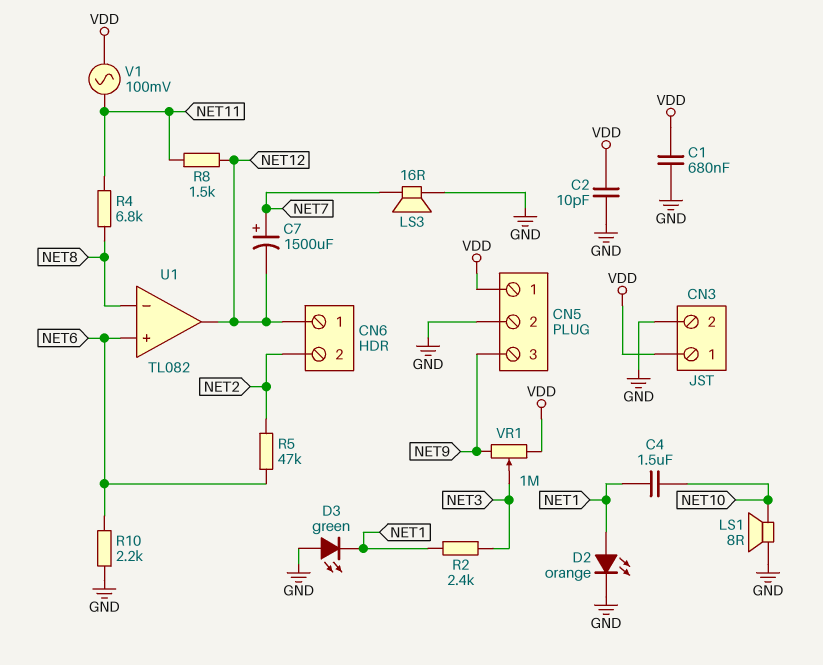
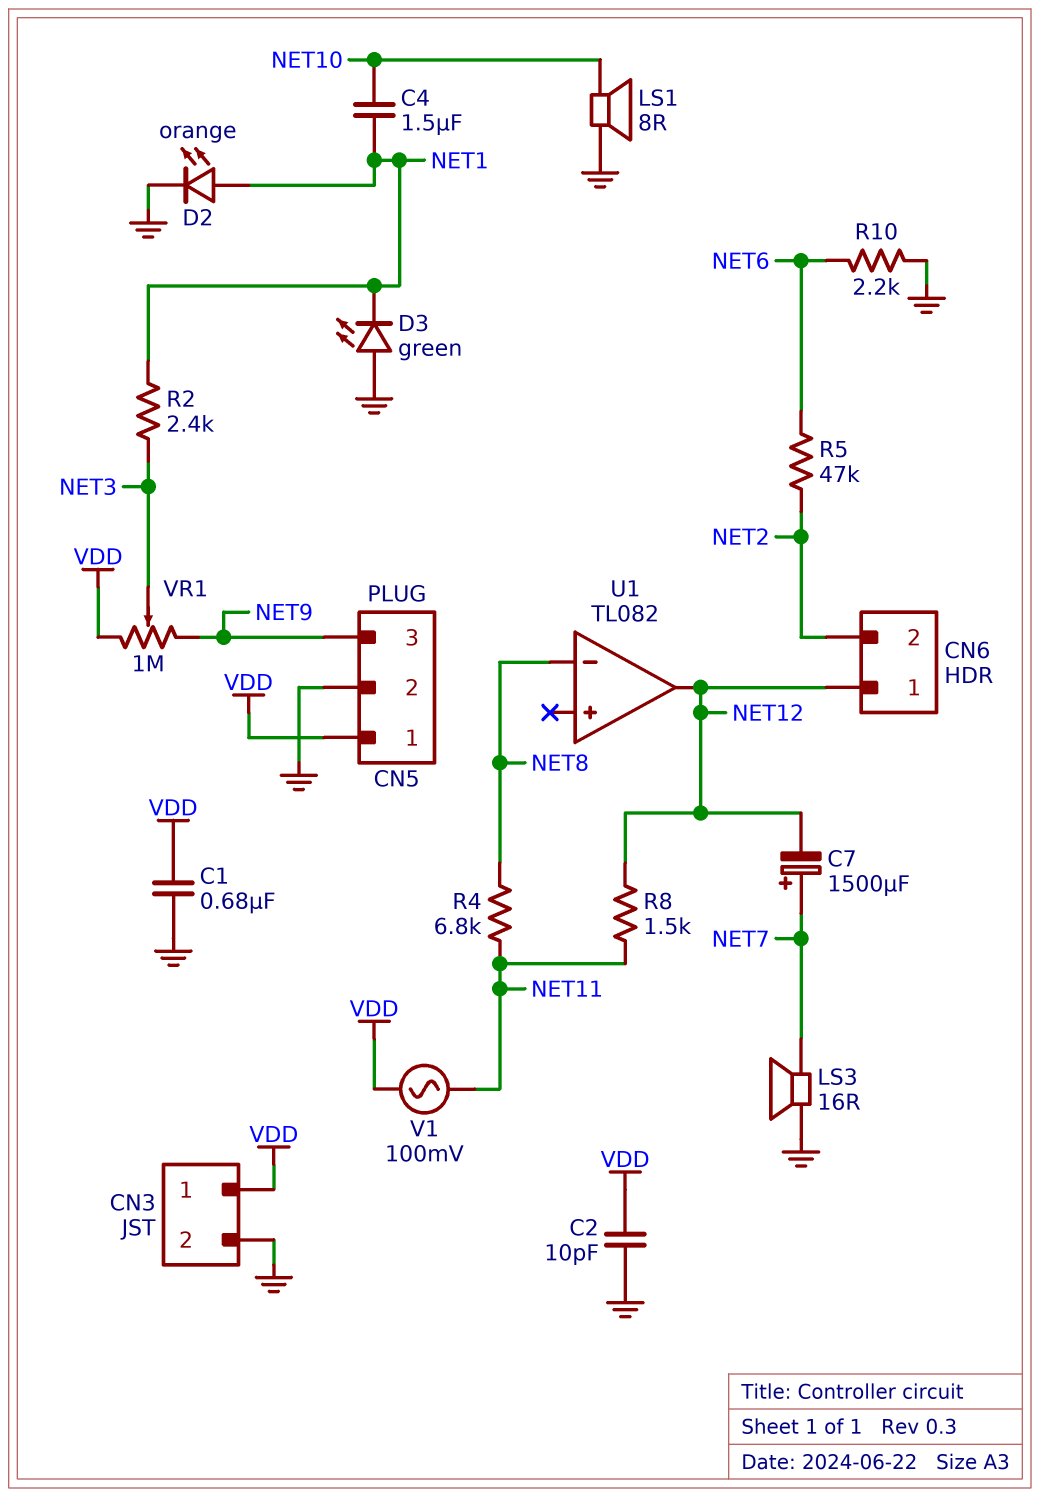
U1 pin in+: NET6 -> none

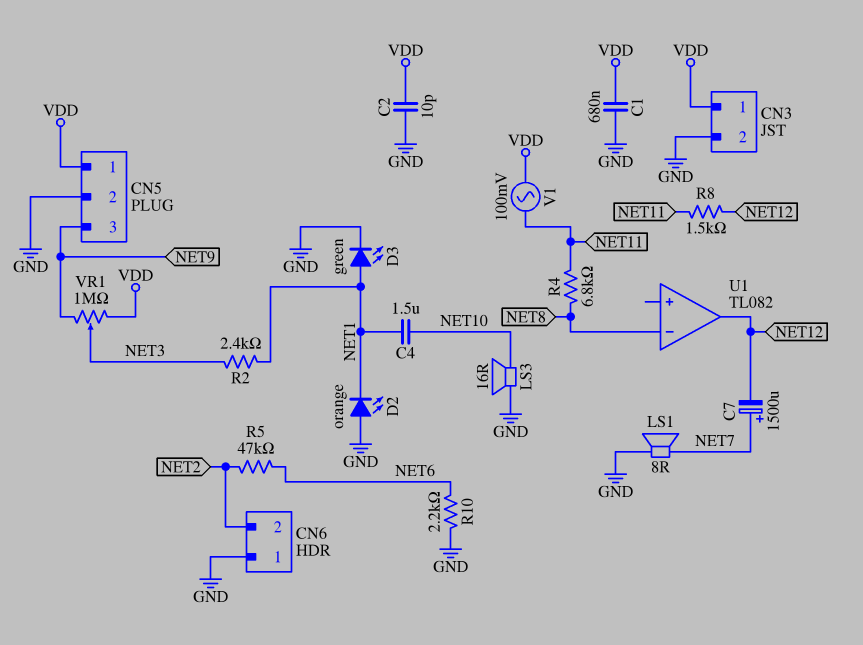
CN6 pin 1: NET12 -> GND
D2: LED orange (A NET1, K GND) -> LED orange (A GND, K NET1)
D3: LED green (A GND, K NET1) -> LED green (A NET1, K GND)
LS1: speaker 8R (GND, NET10) -> speaker 8R (GND, NET7)
LS3: speaker 16R (GND, NET7) -> speaker 16R (GND, NET10)

